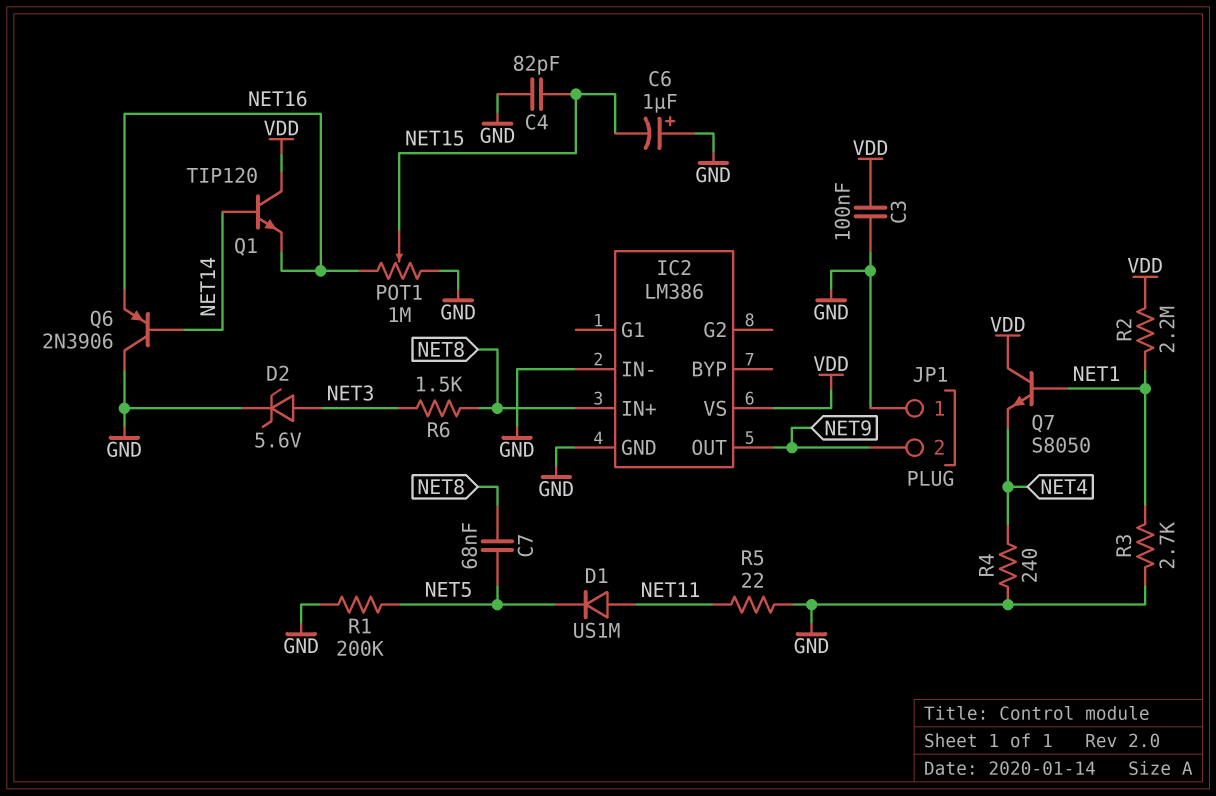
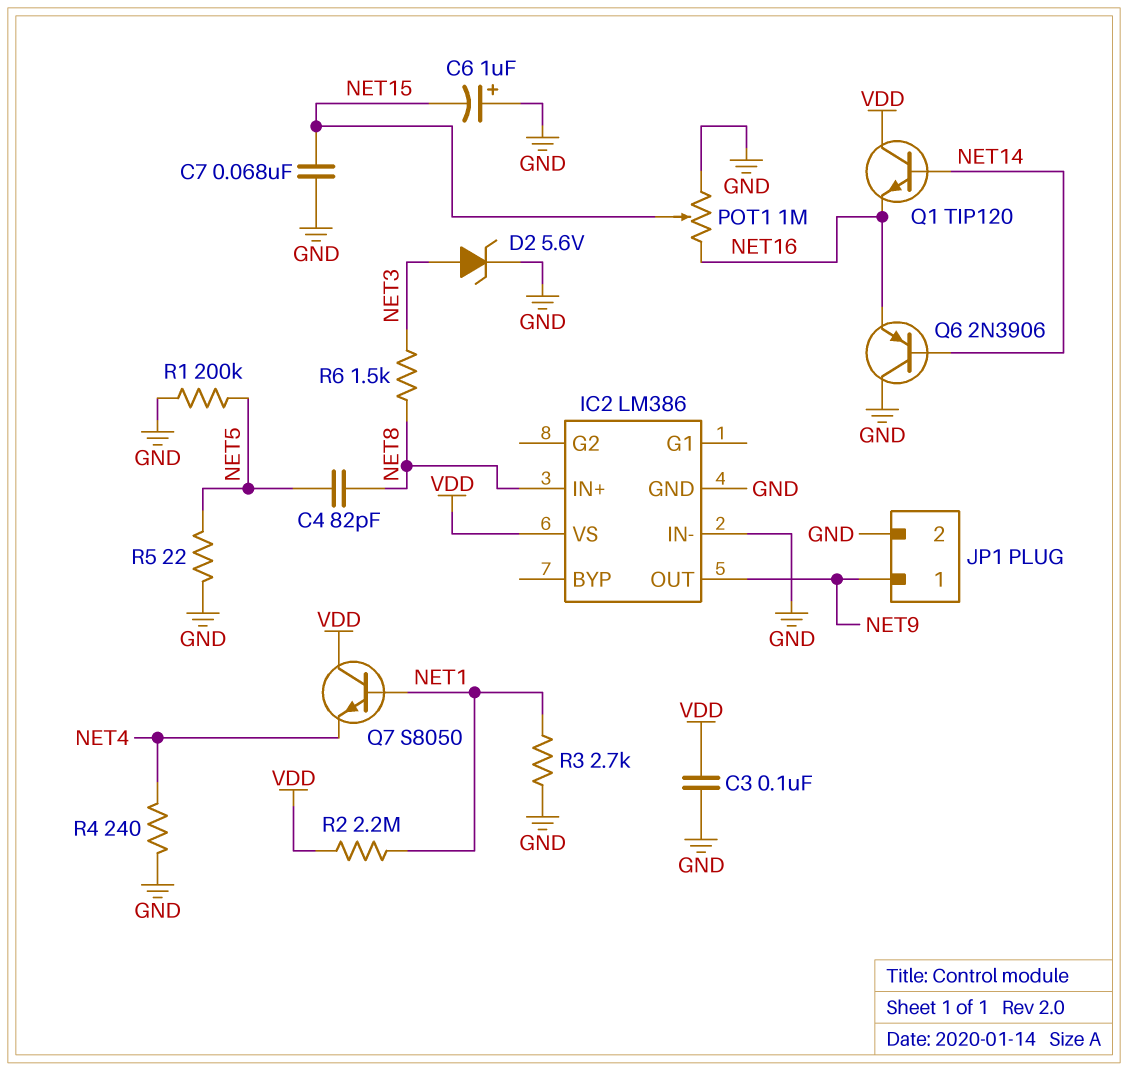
C4: 82pF (GND, NET15) -> 82pF (NET5, NET8)
C7: 68nF (NET5, NET8) -> 68nF (GND, NET15)
D1: diode US1M (A NET11, K NET5) -> none
JP1 pin 1: GND -> NET9
JP1 pin 2: NET9 -> GND
R5: 22 (GND, NET11) -> 22 (GND, NET5)

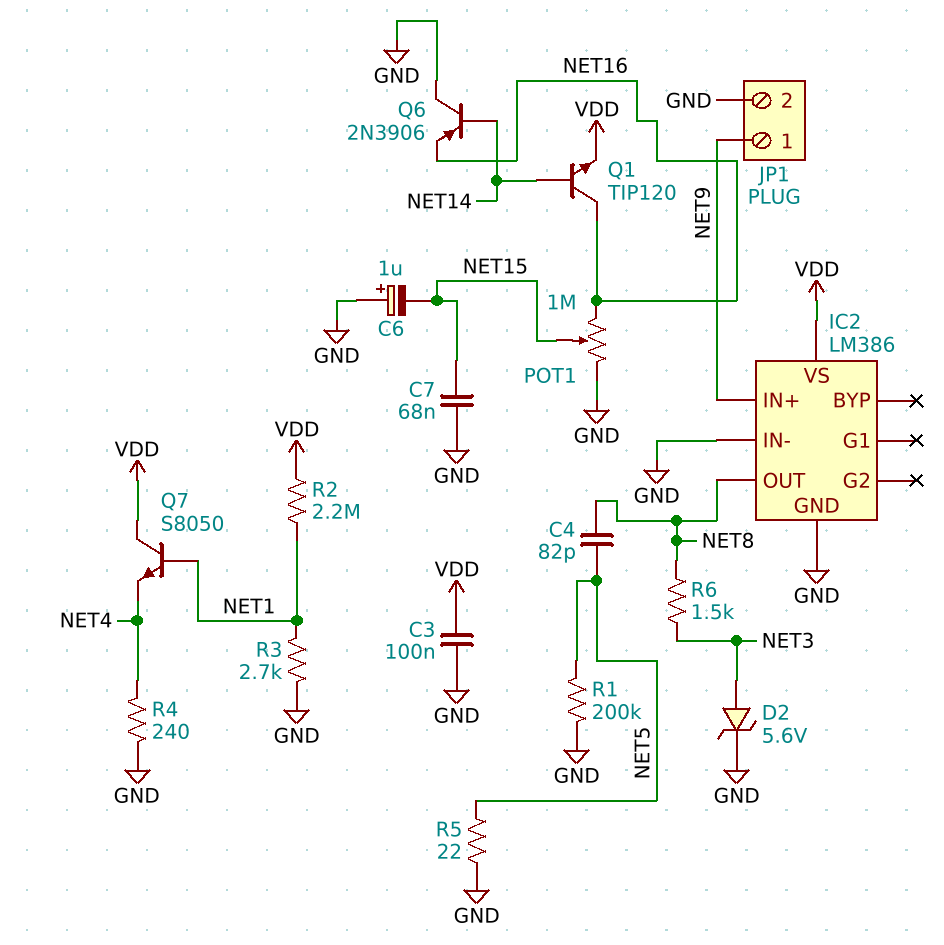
IC2 pin IN+: NET8 -> NET9
IC2 pin OUT: NET9 -> NET8
Q1: NPN TIP120 (B NET14, C VDD, E NET16) -> NPN TIP120 (B NET14, C NET16, E VDD)

